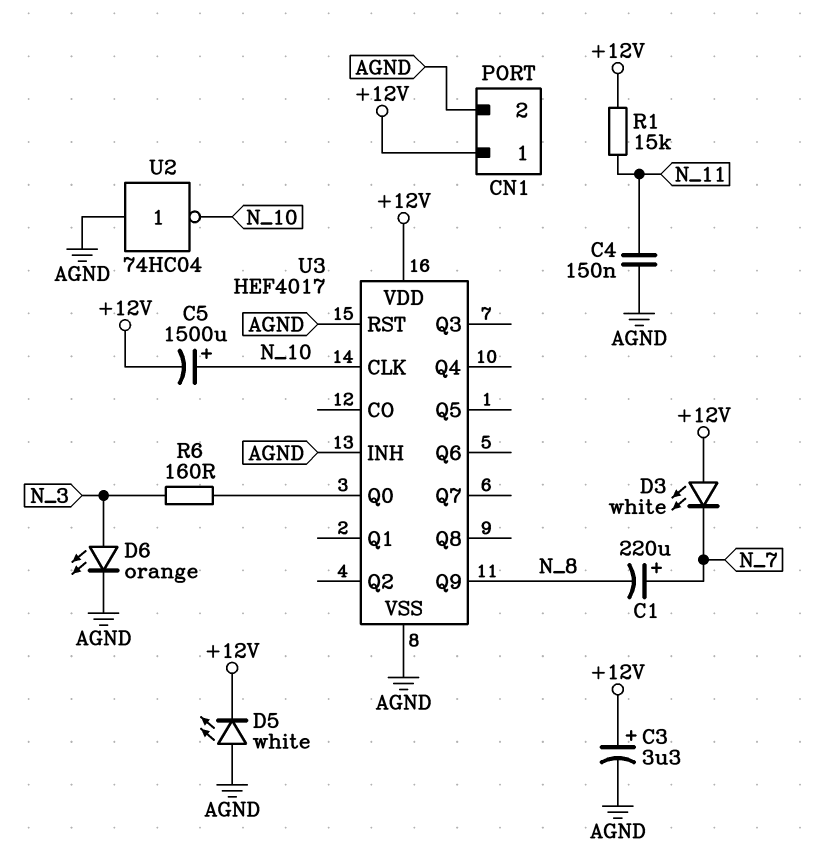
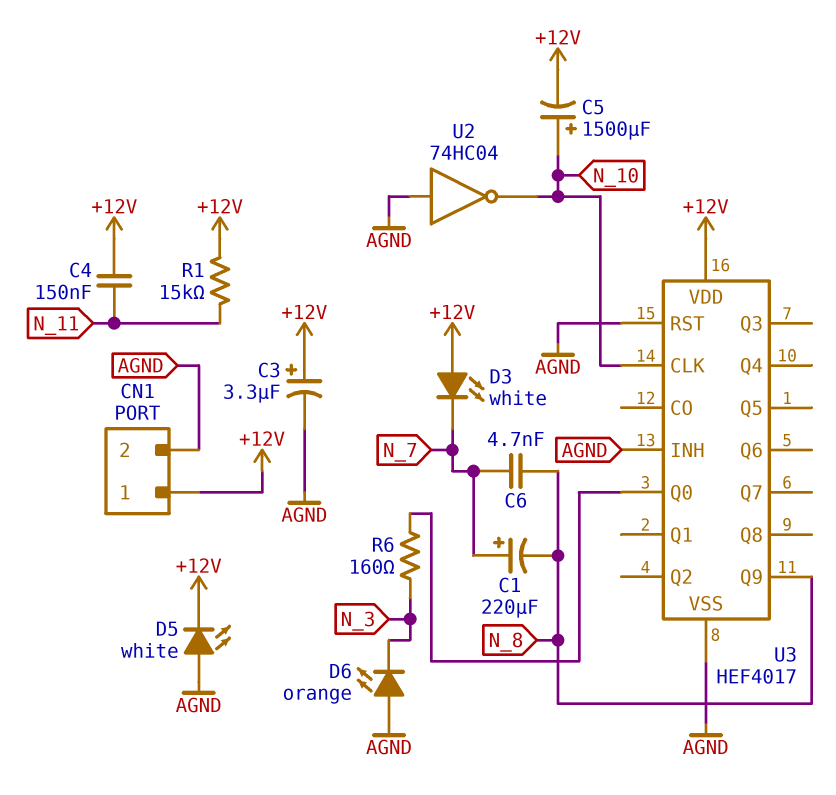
C4: 150nF (AGND, N_11) -> 150nF (+12V, N_11)
C6: none -> 4.7nF (N_7, N_8)
D6: LED orange (A N_3, K AGND) -> LED orange (A AGND, K N_3)

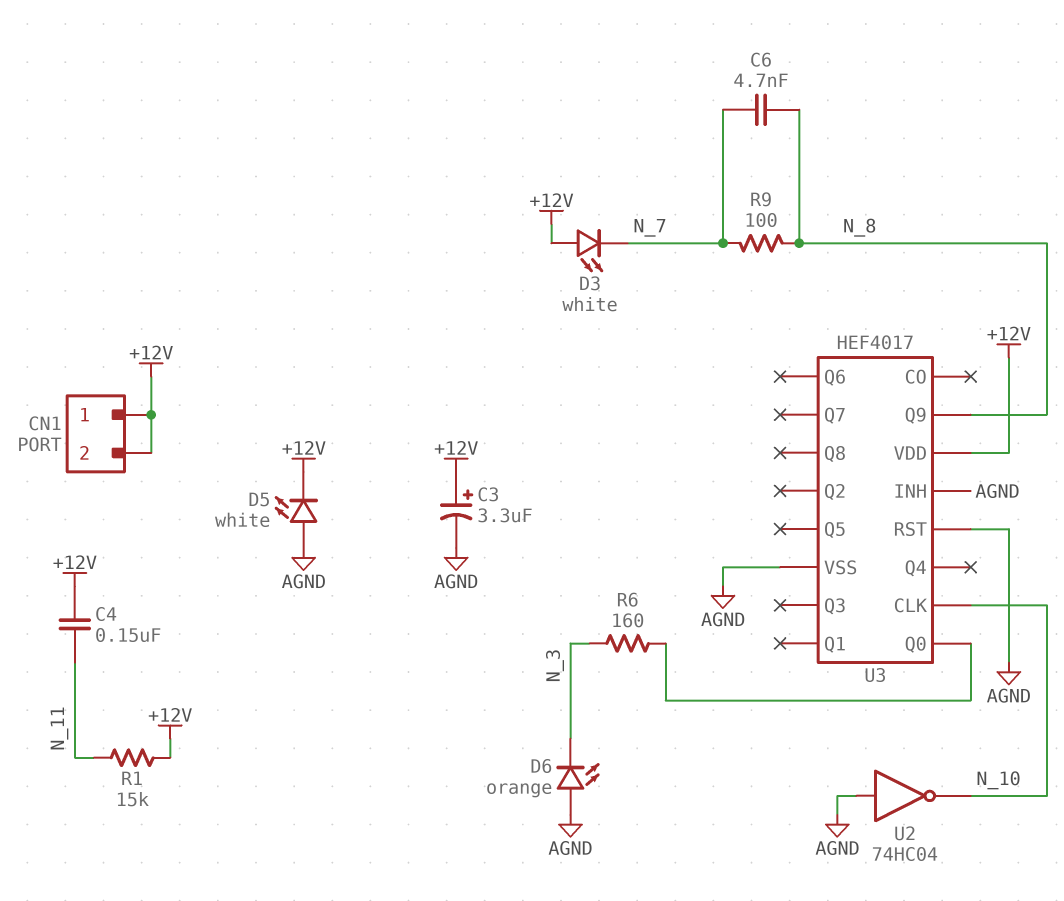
C1: 220uF (plus N_7, minus N_8) -> none
C5: 1500uF (plus N_10, minus +12V) -> none
CN1 pin 2: AGND -> +12V
R9: none -> 100 (N_7, N_8)

